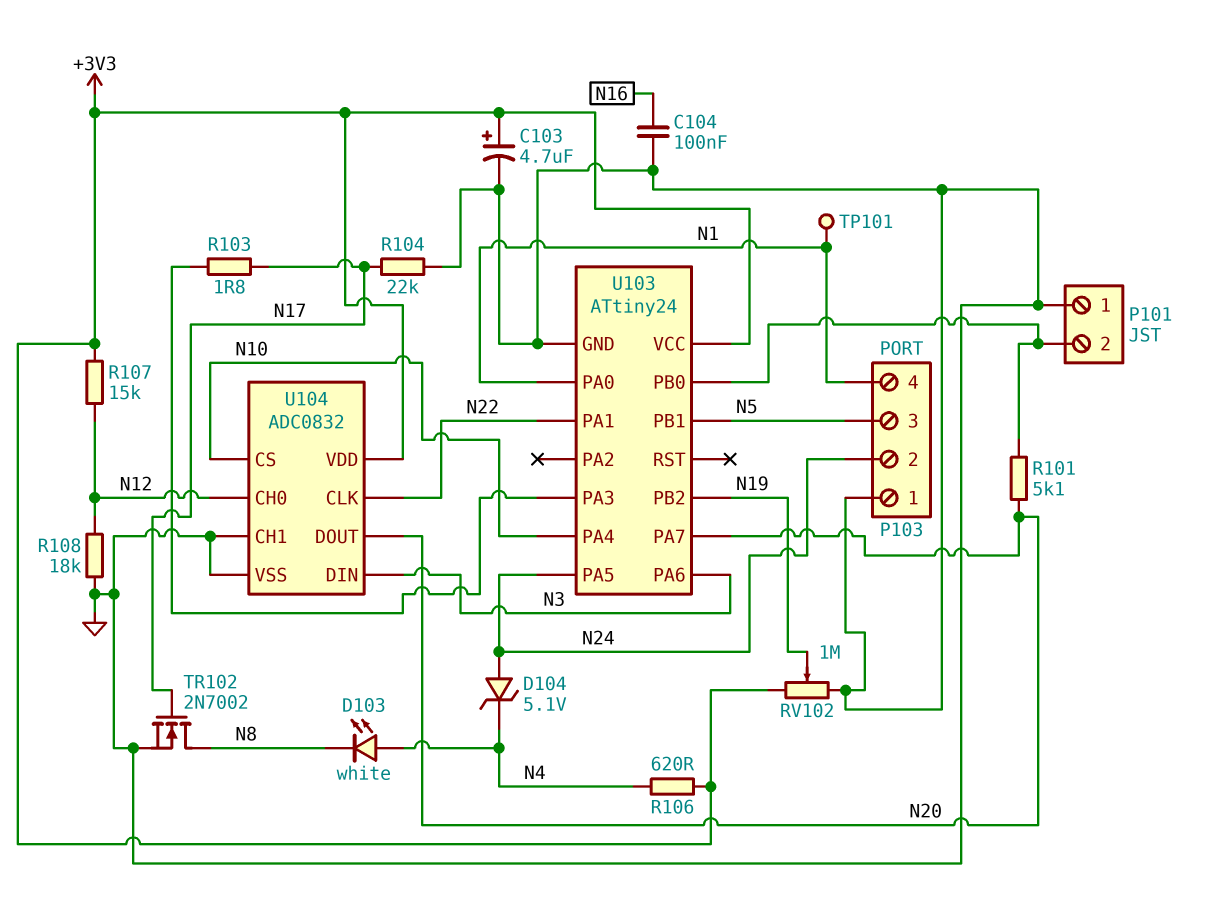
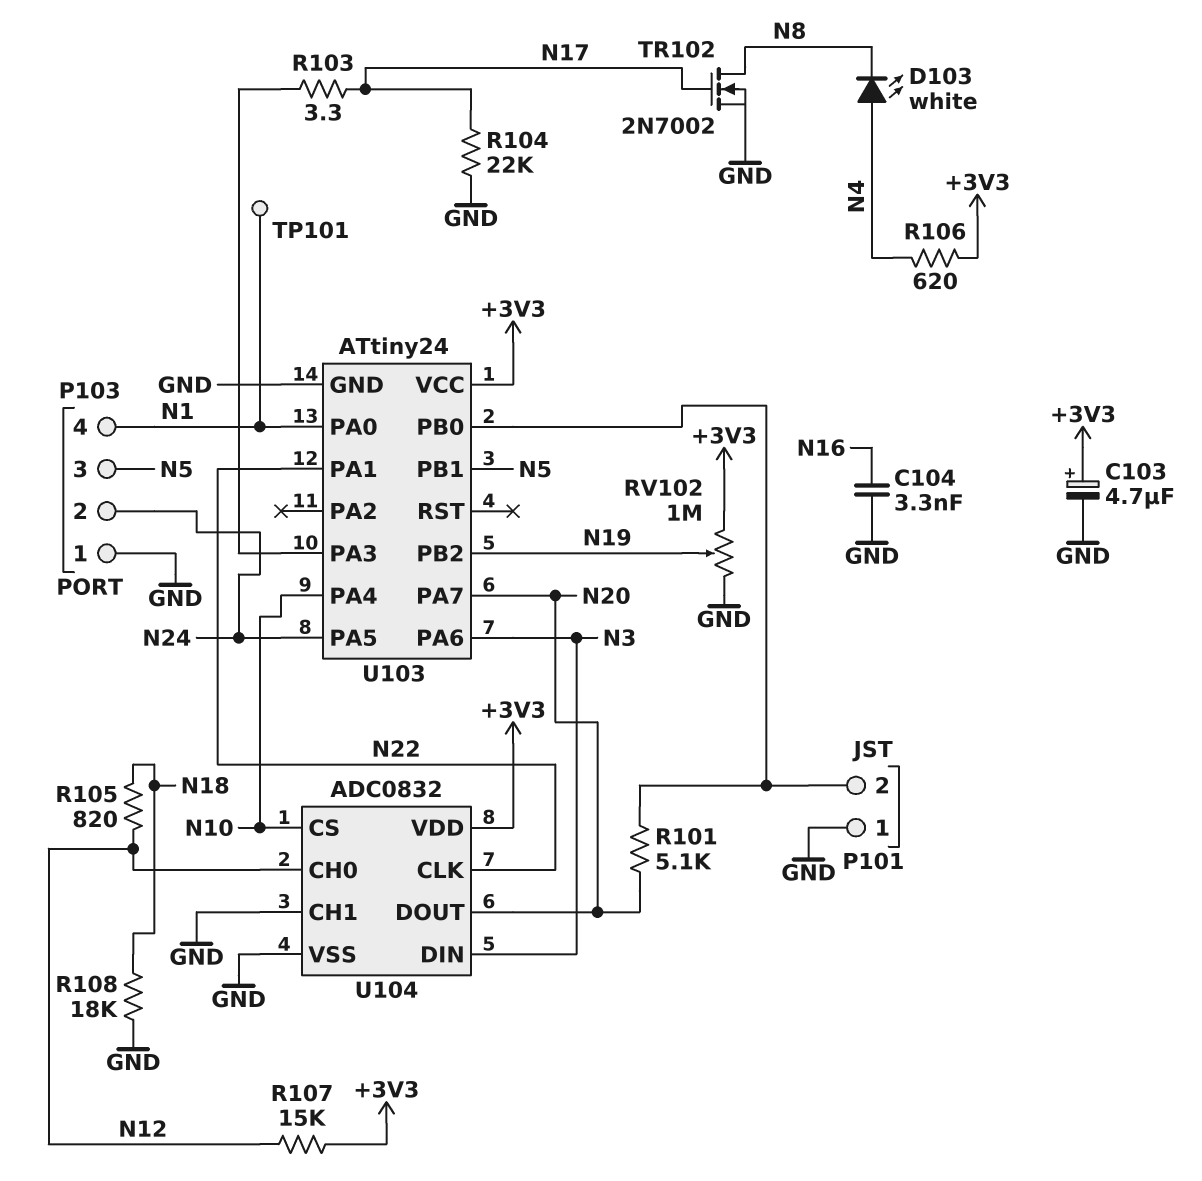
C104: 100nF (GND, N16) -> 3.3nF (GND, N16)
D104: zener 5.1V (A N24, K N4) -> none
R103: 1.8 (N17, U103/PA3) -> 3.3 (N17, U103/PA3)
R105: none -> 820 (N12, N18)
R108: 18k (GND, N12) -> 18k (GND, N18)

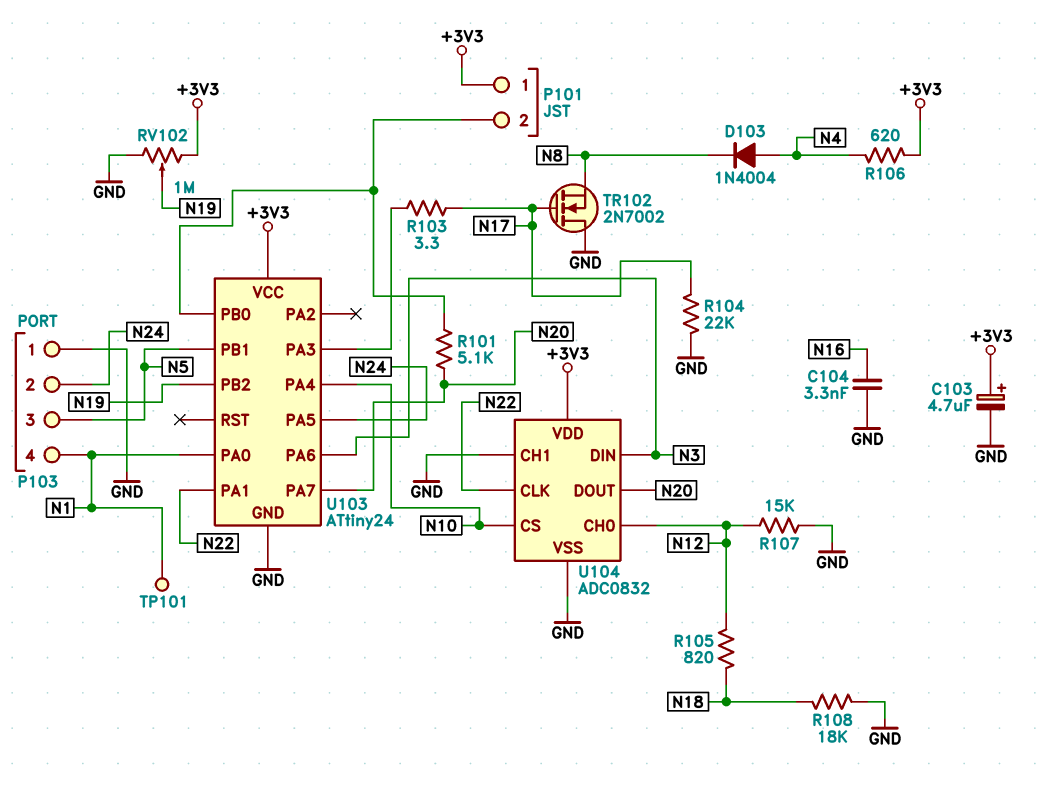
D103: LED white (A N4, K N8) -> diode 1N4004 (A N4, K N8)
P101 pin 1: GND -> +3V3
R107: 15k (+3V3, N12) -> 15k (GND, N12)
TR102: NMOS 2N7002 (G N17, D N8, S GND) -> NMOS 2N7002 (G N17, D GND, S N8)

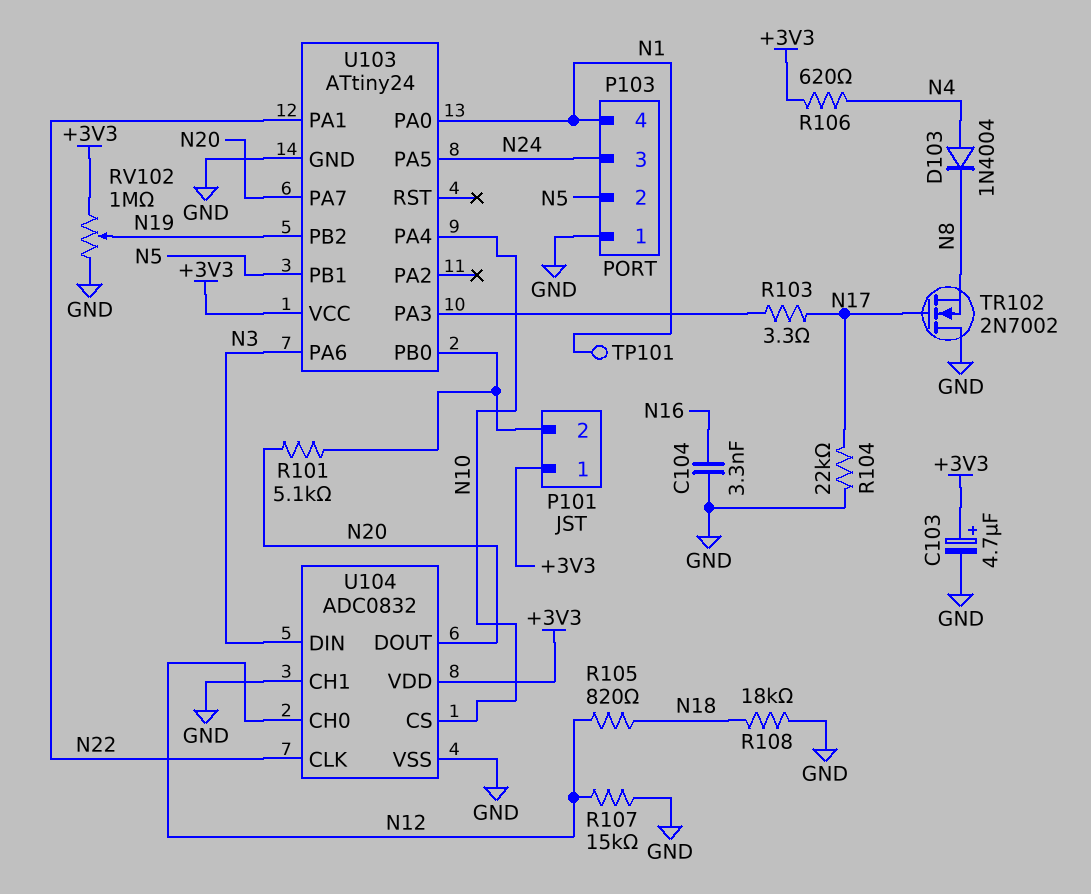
P103 pin 2: N24 -> N5
P103 pin 3: N5 -> N24

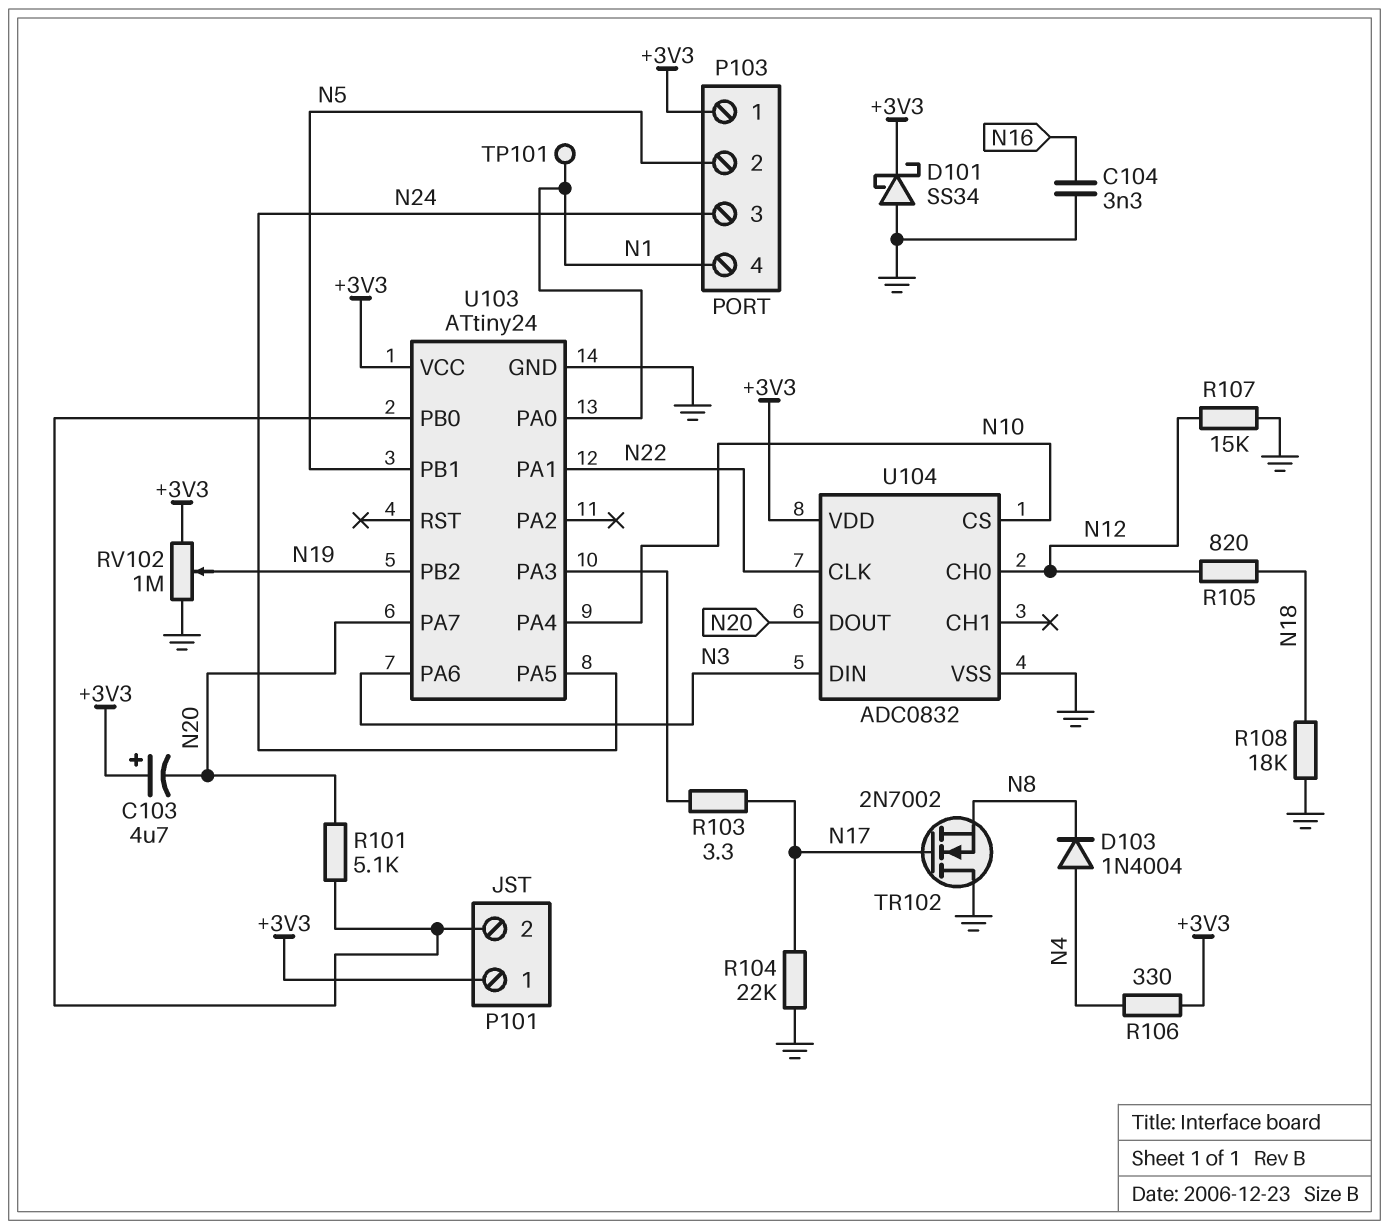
C103: 4.7uF (plus +3V3, minus GND) -> 4.7uF (plus +3V3, minus N20)
D101: none -> schottky SS34 (A GND, K +3V3)
P103 pin 1: GND -> +3V3
R106: 620 (+3V3, N4) -> 330 (+3V3, N4)
U104 pin CH1: GND -> none

